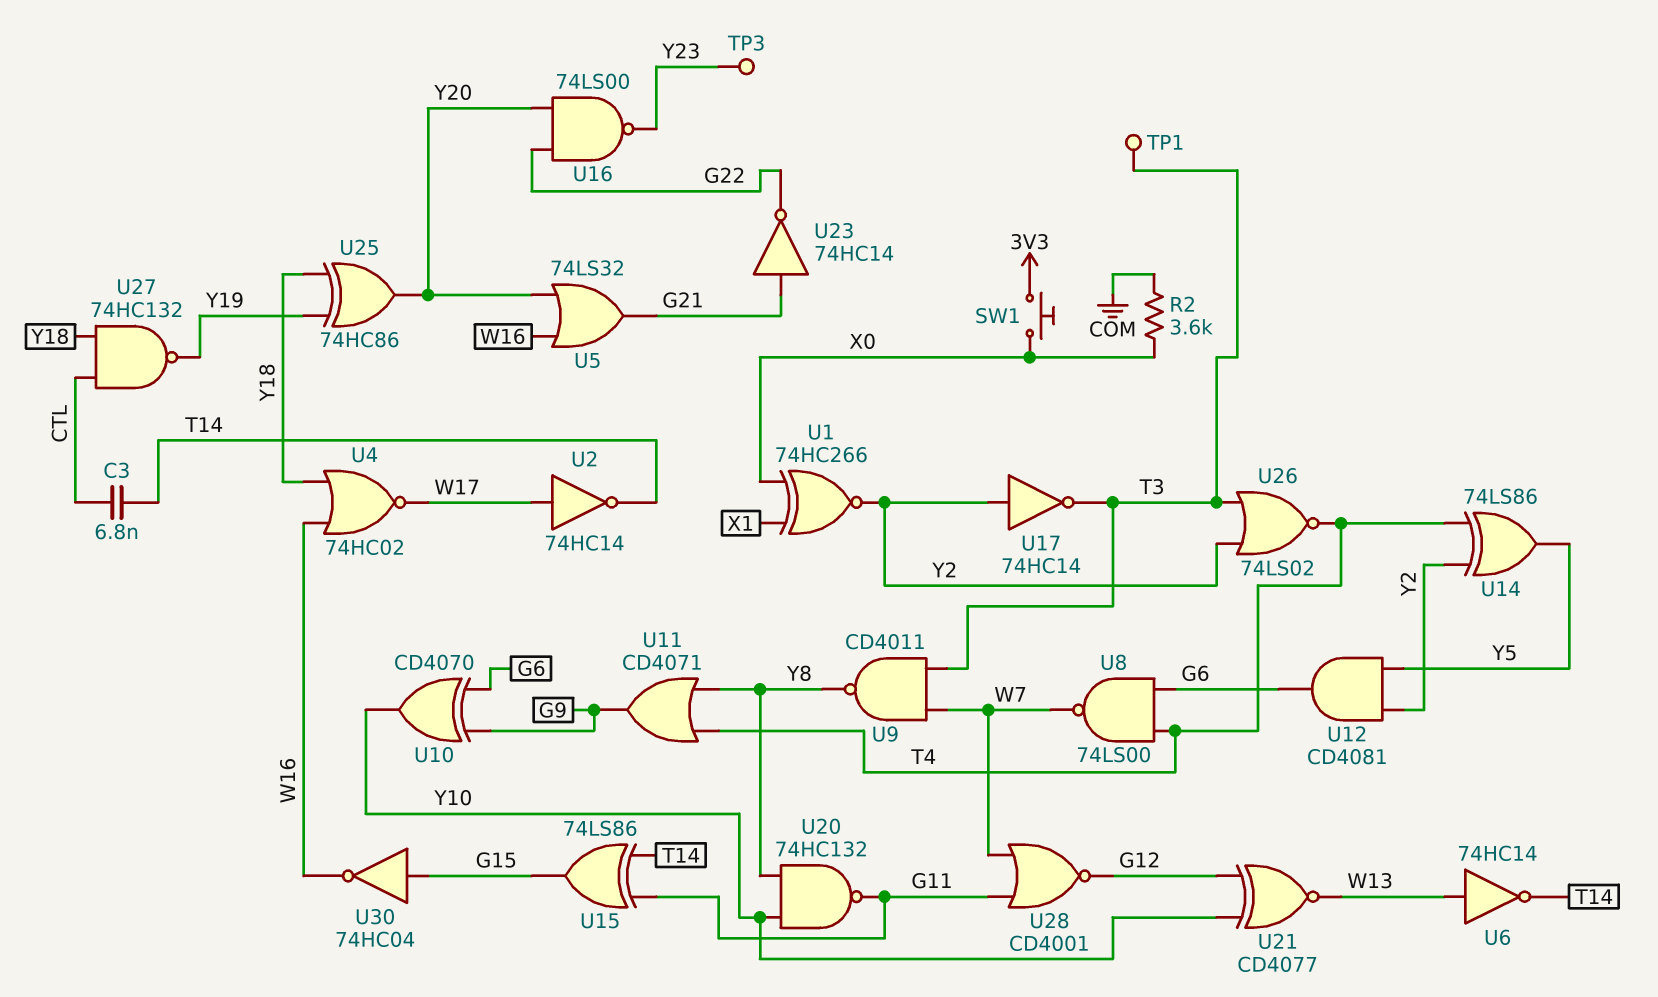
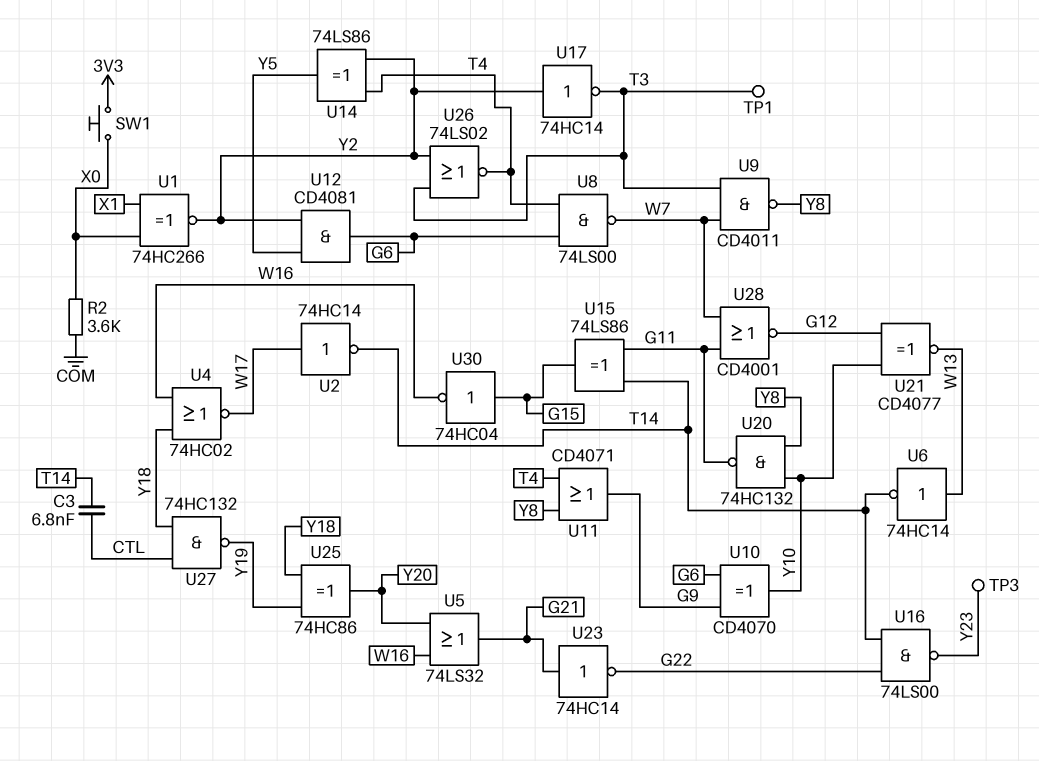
U16: NAND 74LS00 (in G22, in Y20, out Y23) -> NAND 74LS00 (in G22, in T14, out Y23)

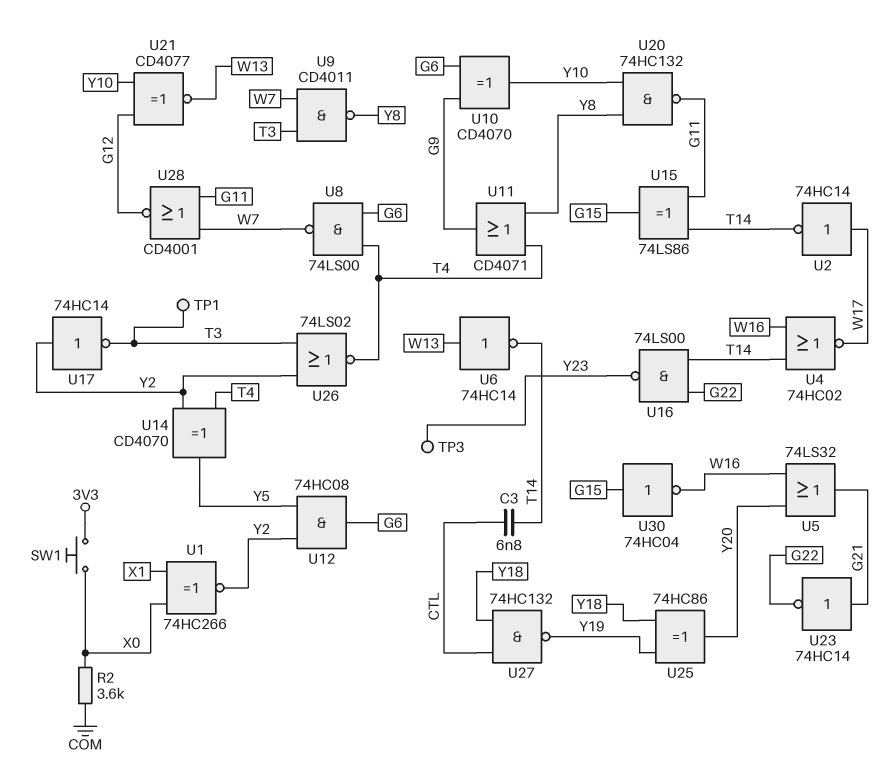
U4: NOR 74HC02 (in W16, in Y18, out W17) -> NOR 74HC02 (in T14, in W16, out W17)
U12: AND CD4081 (in Y2, in Y5, out G6) -> AND 74HC08 (in Y2, in Y5, out G6)
U14: XOR 74LS86 (in T4, in Y2, out Y5) -> XOR CD4070 (in T4, in Y2, out Y5)

